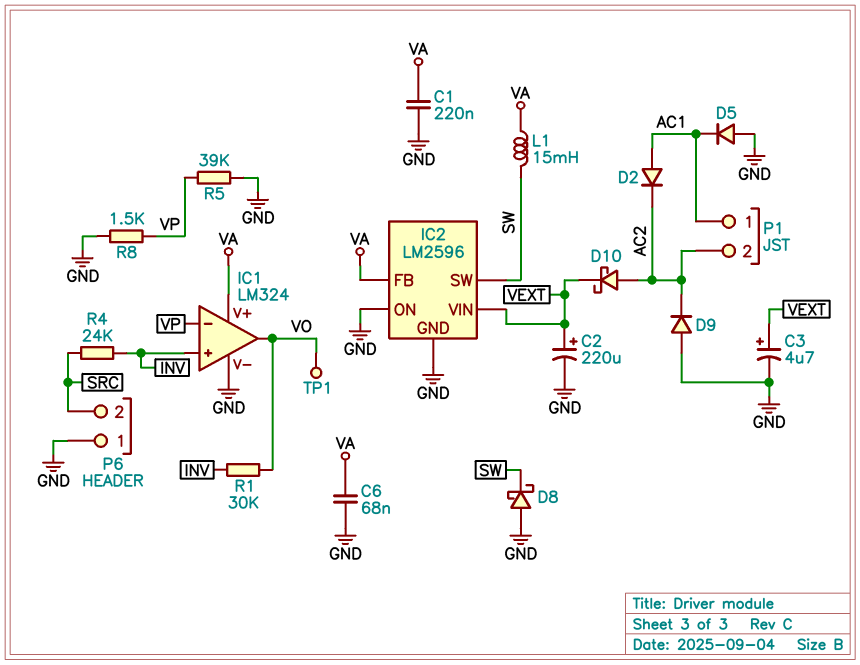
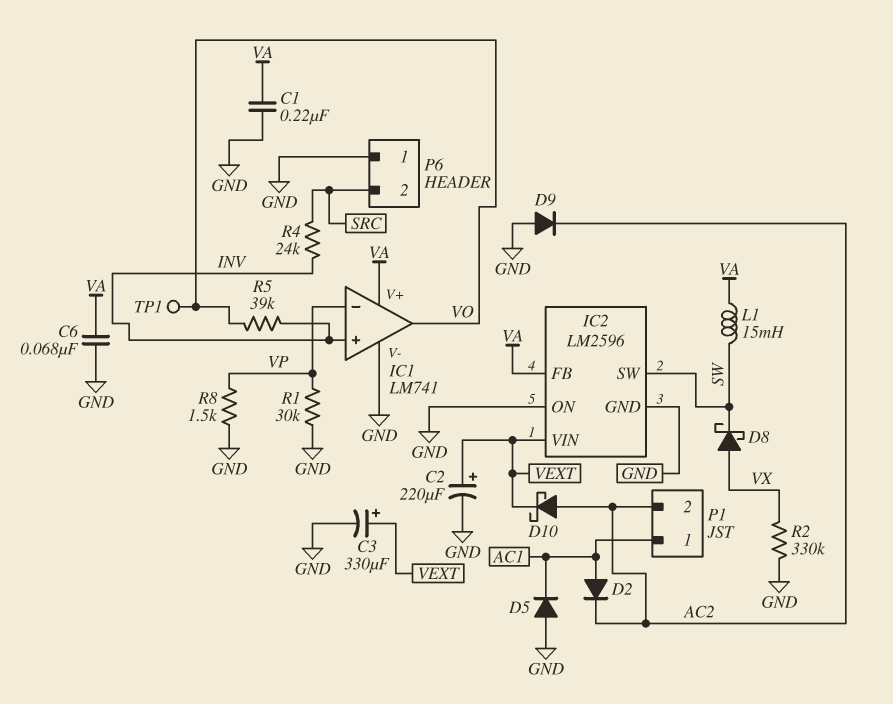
C3: 4.7uF (plus VEXT, minus GND) -> 330uF (plus VEXT, minus GND)
D8: schottky (A GND, K SW) -> schottky (A VX, K SW)
IC1: LM324 -> LM741
R1: 30k (INV, VO) -> 30k (GND, VP)
R2: none -> 330k (GND, VX)
R5: 39k (GND, VP) -> 39k (INV, VO)

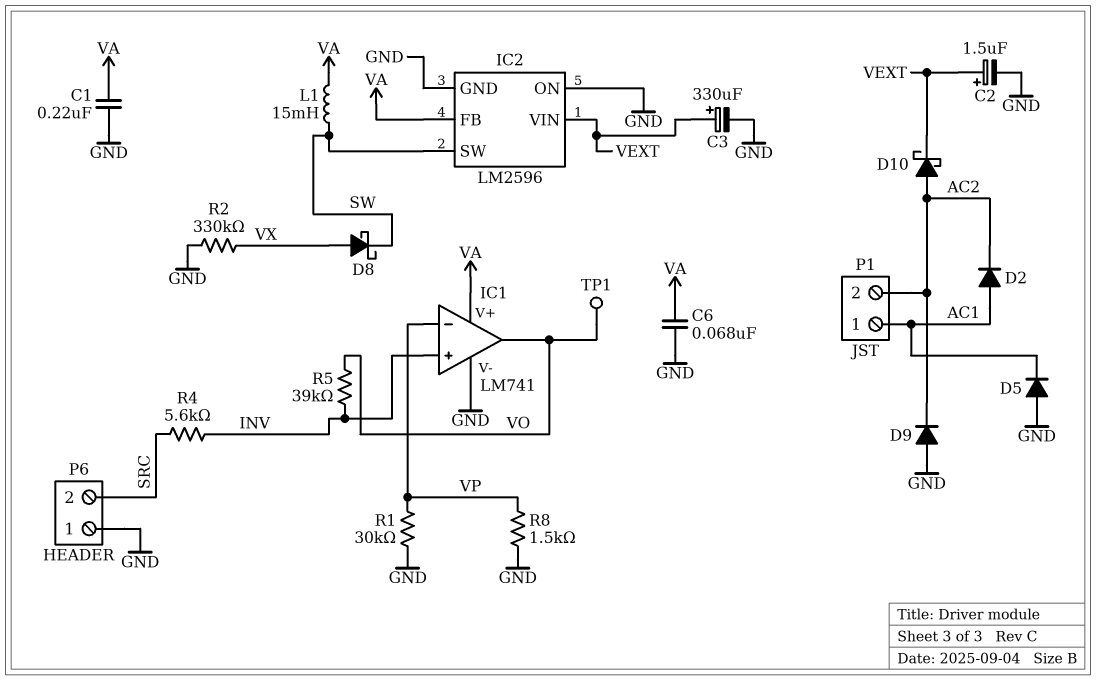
C2: 220uF (plus VEXT, minus GND) -> 1.5uF (plus VEXT, minus GND)
R4: 24k (INV, SRC) -> 5.6k (INV, SRC)

